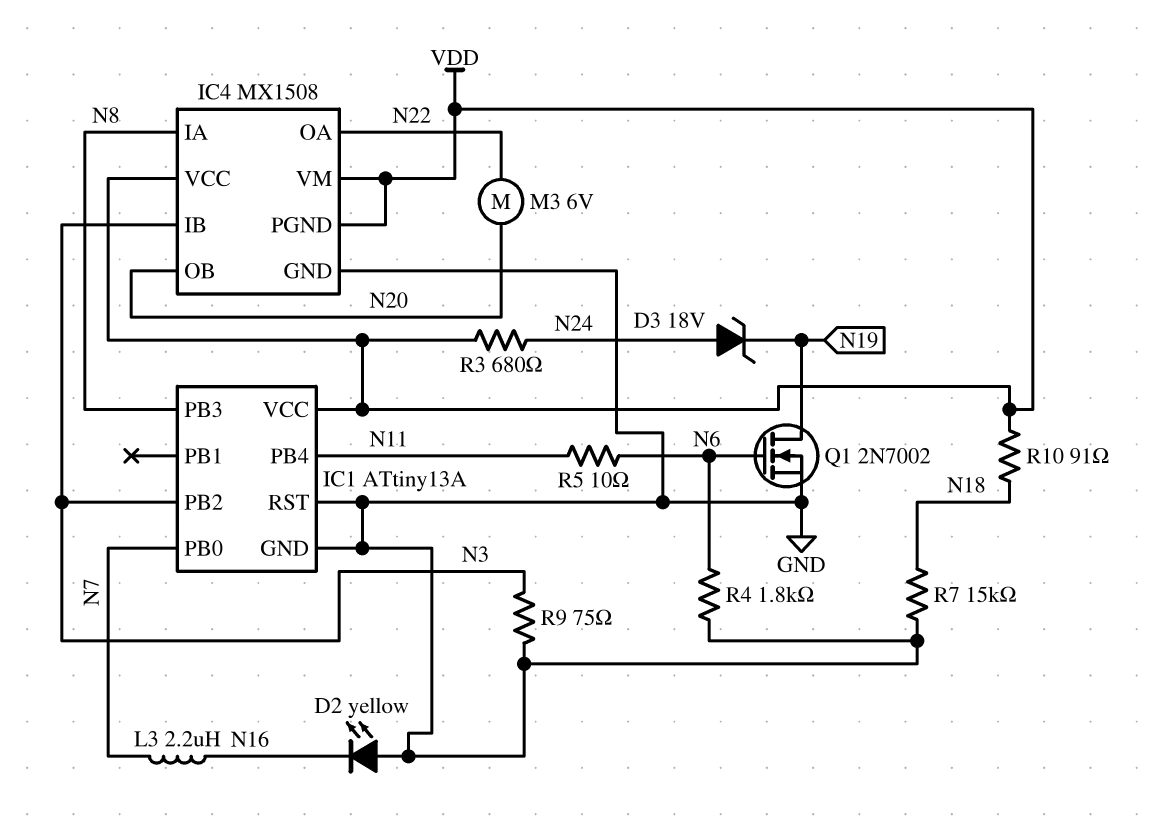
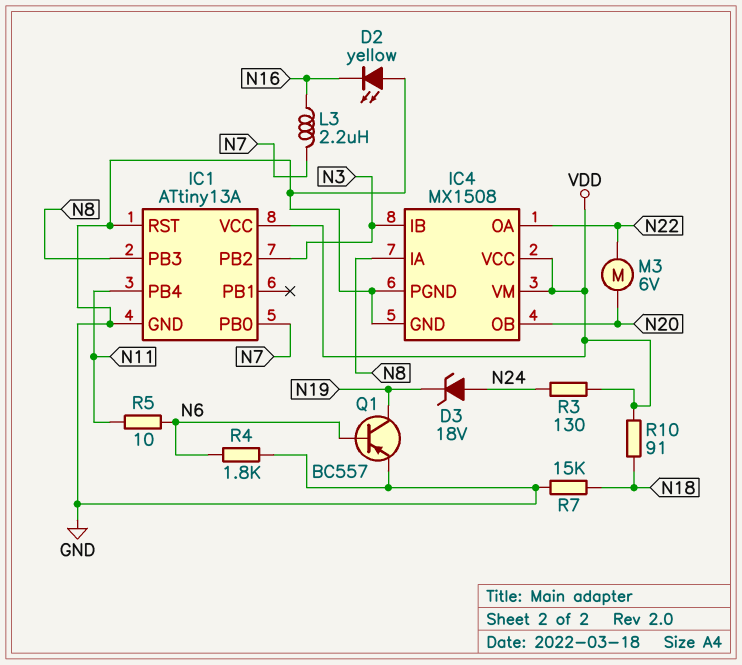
IC4 pin PGND: VDD -> GND
Q1: NMOS 2N7002 (G N6, D N19, S GND) -> PNP BC557 (B N6, C N19, E GND)
R3: 680 (N24, VDD) -> 130 (N24, VDD)
R9: 75 (GND, N3) -> none

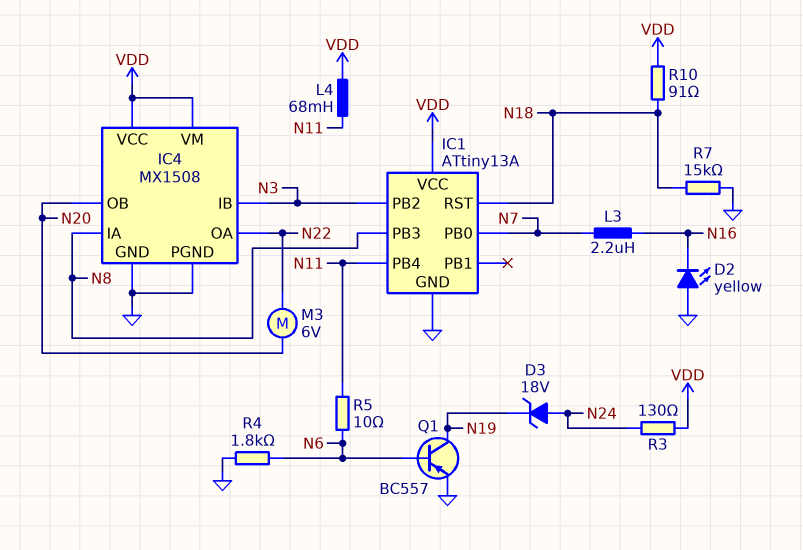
IC1 pin RST: GND -> N18
L4: none -> 68mH (N11, VDD)

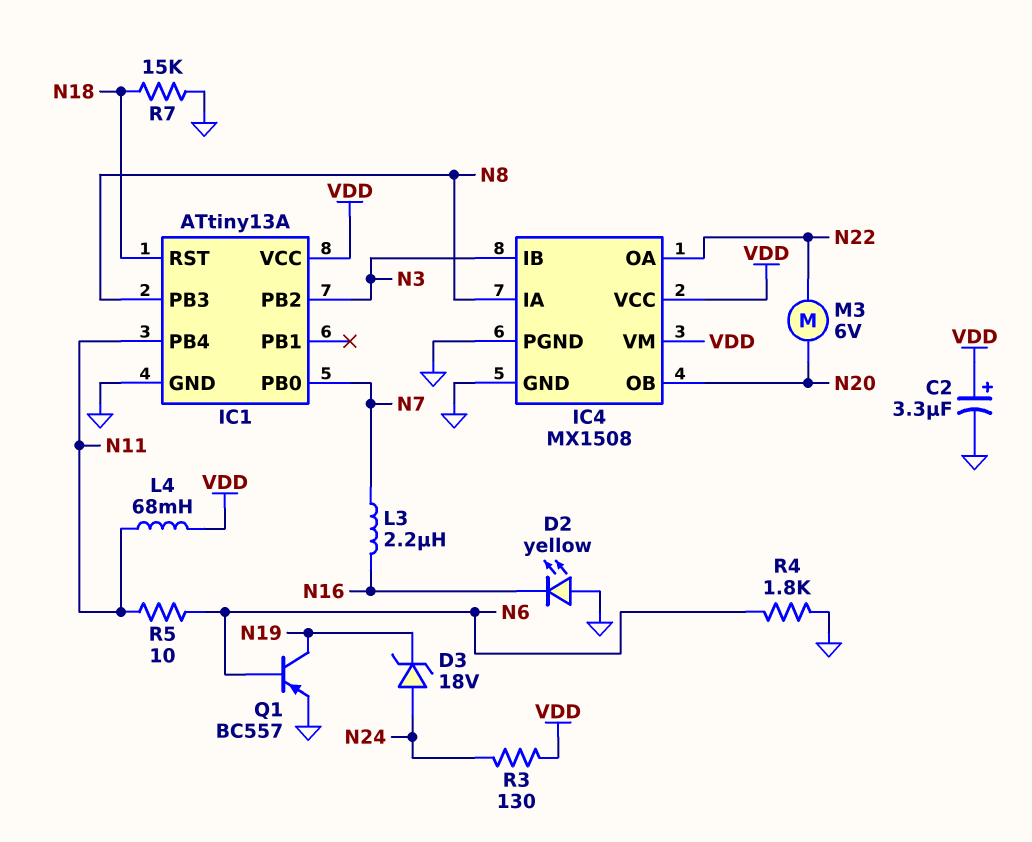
C2: none -> 3.3uF (plus VDD, minus GND)
R10: 91 (N18, VDD) -> none

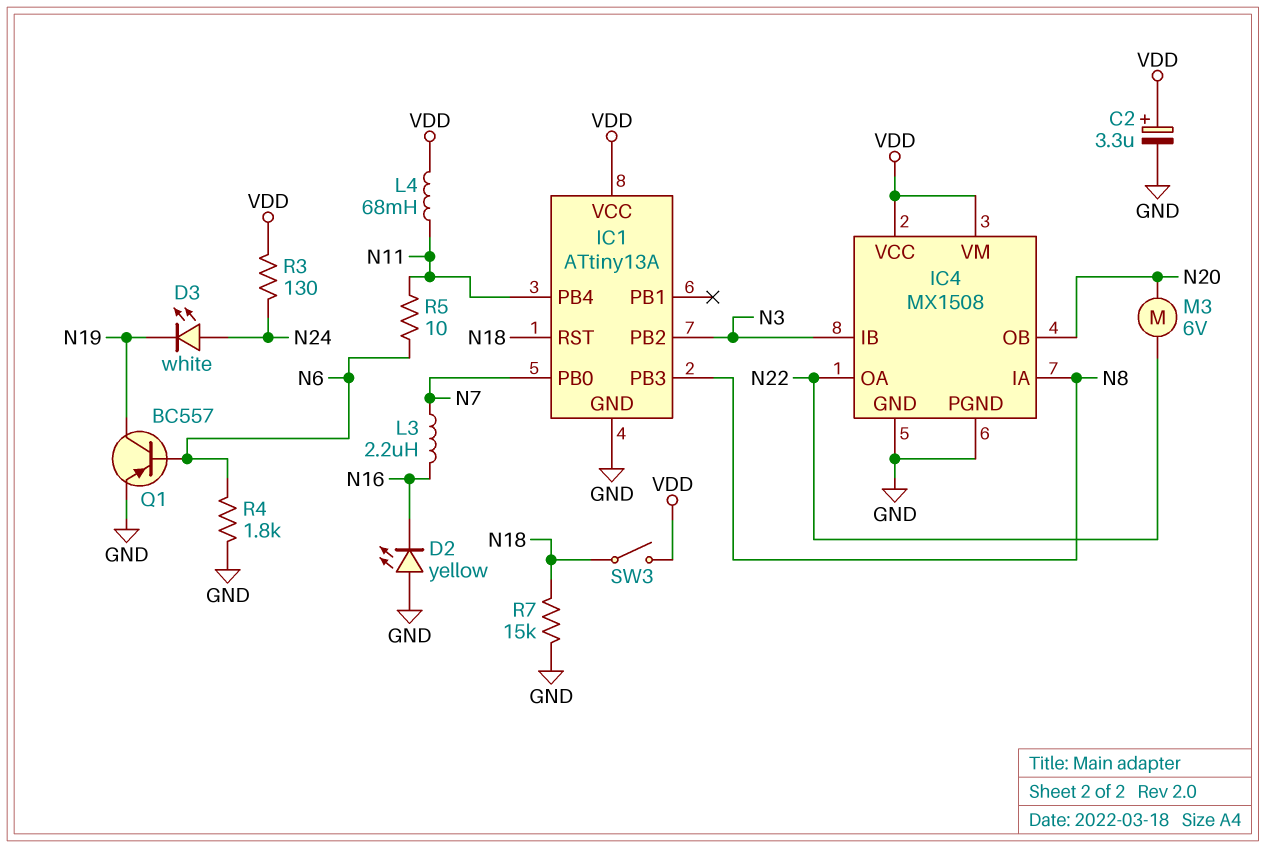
D3: zener 18V (A N24, K N19) -> LED white (A N24, K N19)
SW3: none -> switch (N18, VDD)

